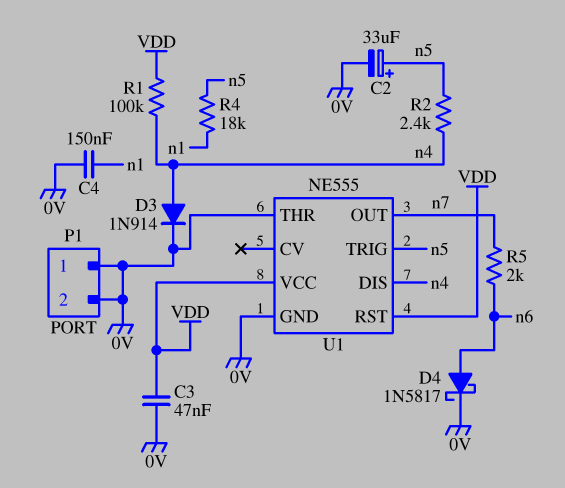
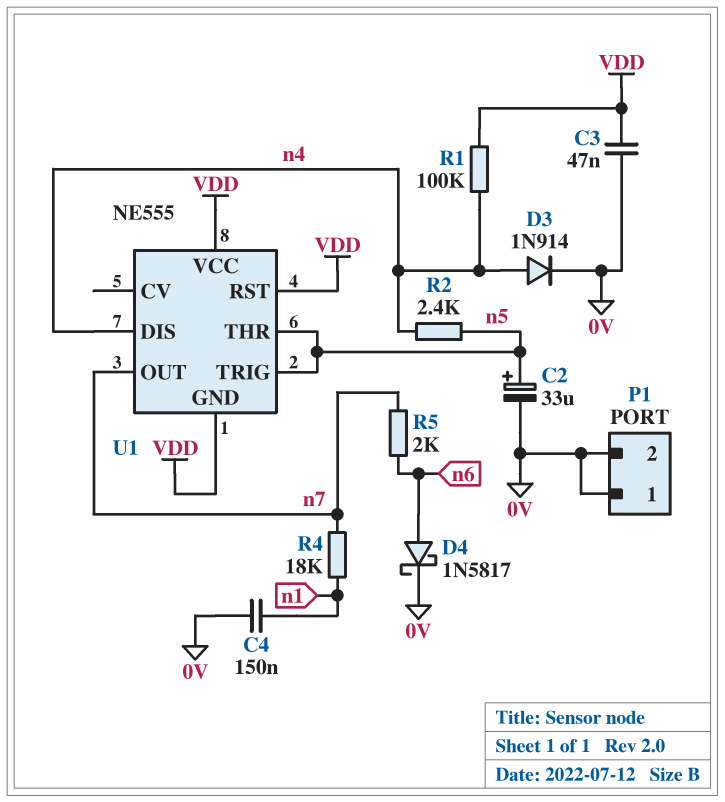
R4: 18k (n1, n5) -> 18k (n1, n7)
U1 pin GND: 0V -> VDD
U1 pin THR: 0V -> n5

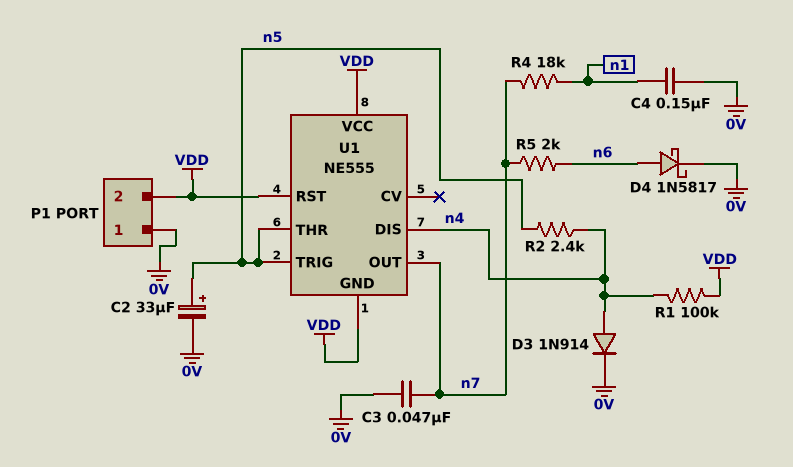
C3: 47nF (0V, VDD) -> 47nF (0V, n7)
P1 pin 2: 0V -> VDD

